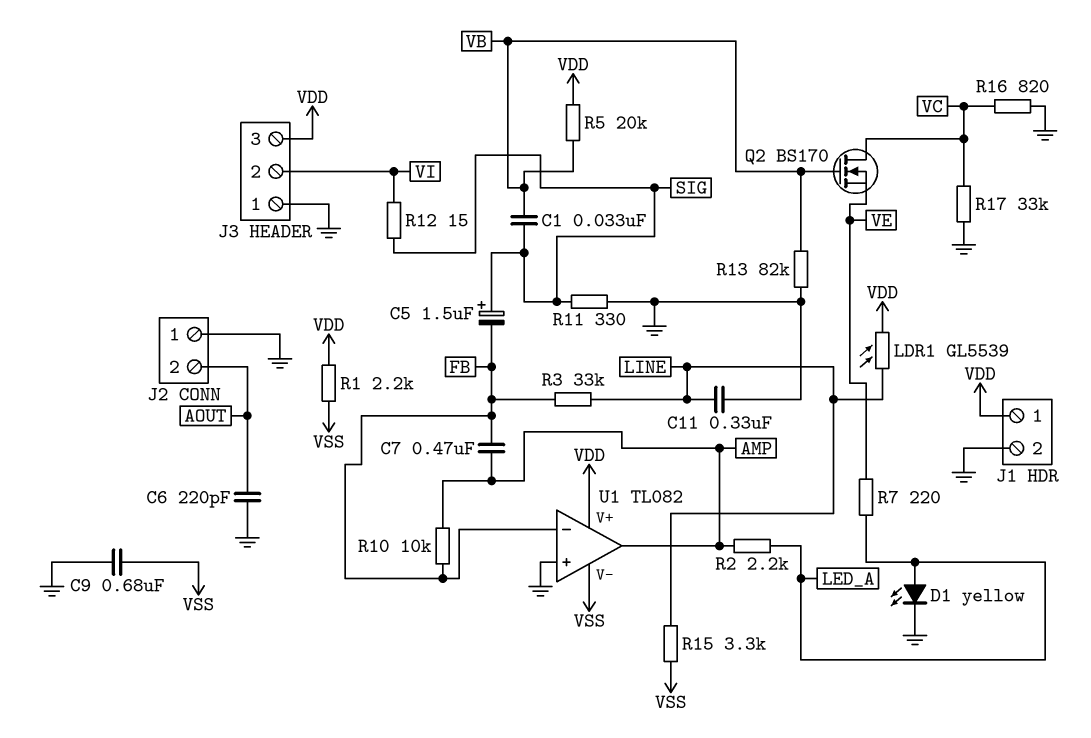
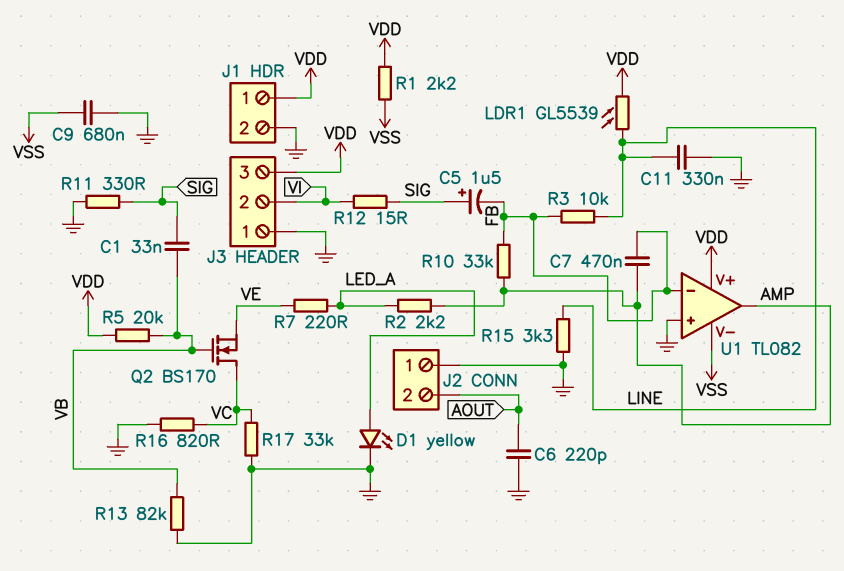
R3: 33k (FB, LINE) -> 10k (FB, LINE)
R10: 10k (AMP, FB) -> 33k (AMP, FB)
R15: 3.3k (LINE, VSS) -> 3.3k (GND, LINE)

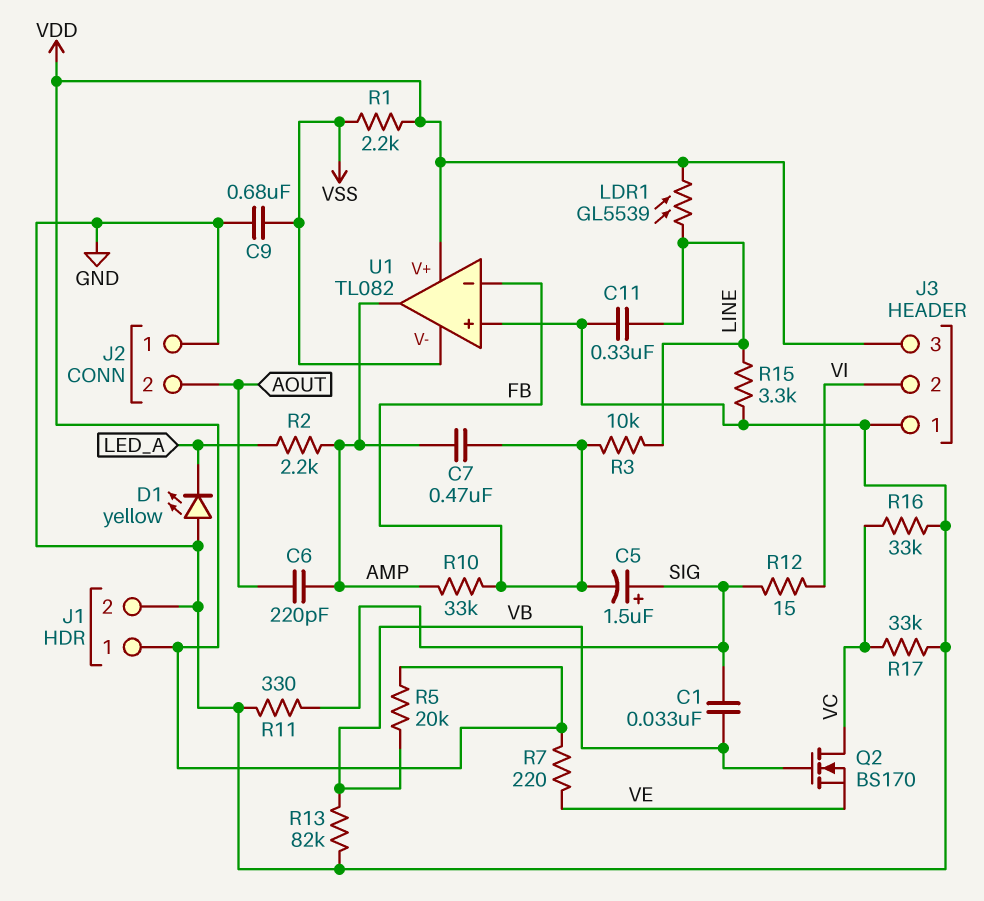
C6: 220pF (AOUT, GND) -> 220pF (AMP, AOUT)
D1: LED yellow (A LED_A, K GND) -> LED yellow (A GND, K LED_A)
R7: 220 (LED_A, VE) -> 220 (VDD, VE)
R16: 820 (GND, VC) -> 33k (GND, VC)

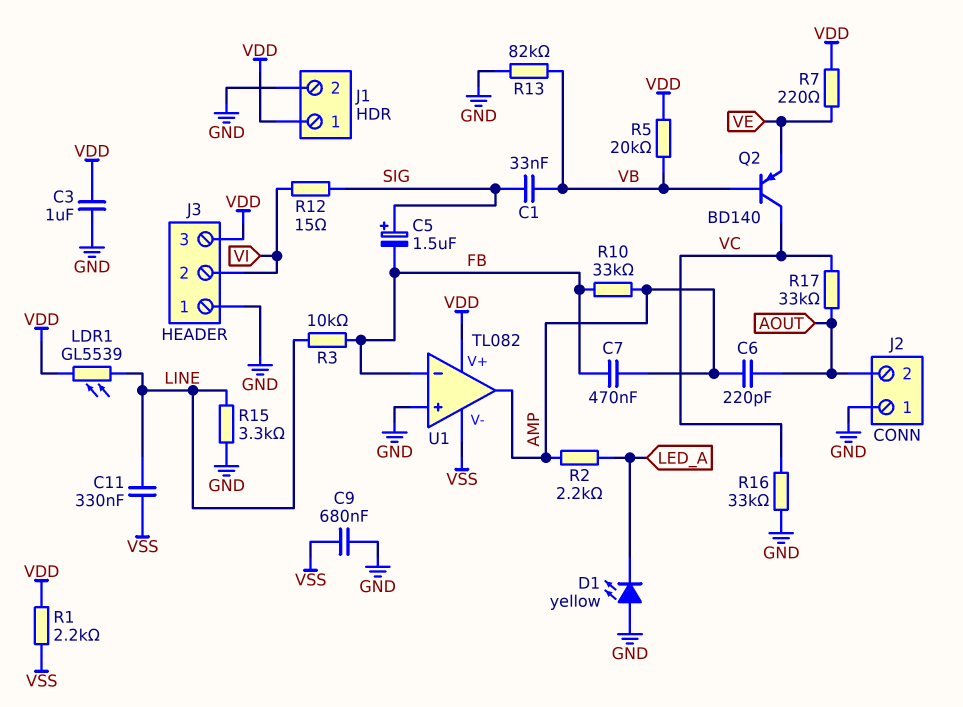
C3: none -> 1uF (GND, VDD)
C11: 330nF (GND, LINE) -> 330nF (LINE, VSS)
Q2: NMOS BS170 (G VB, D VC, S VE) -> PNP BD140 (B VB, C VC, E VE)
R11: 330 (GND, SIG) -> none
R17: 33k (GND, VC) -> 33k (AOUT, VC)

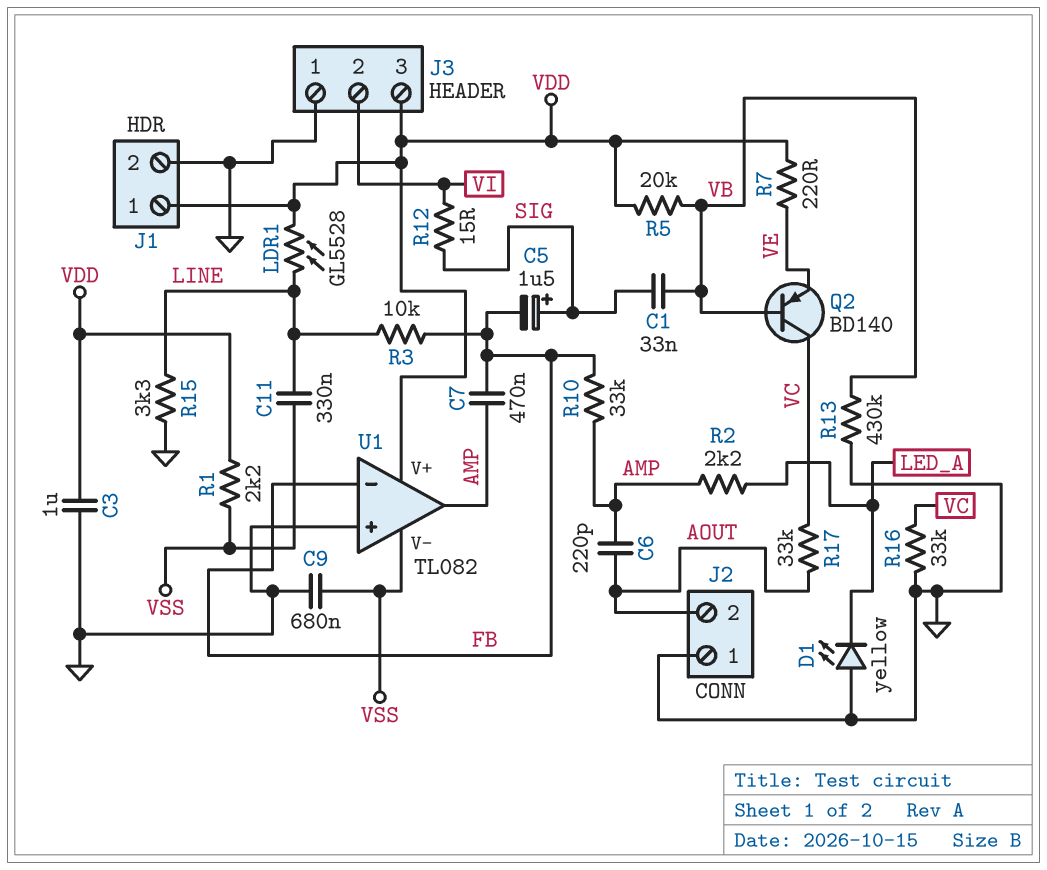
LDR1: GL5539 (LINE, VDD) -> GL5528 (LINE, VDD)
R13: 82k (GND, VB) -> 430k (GND, VB)

